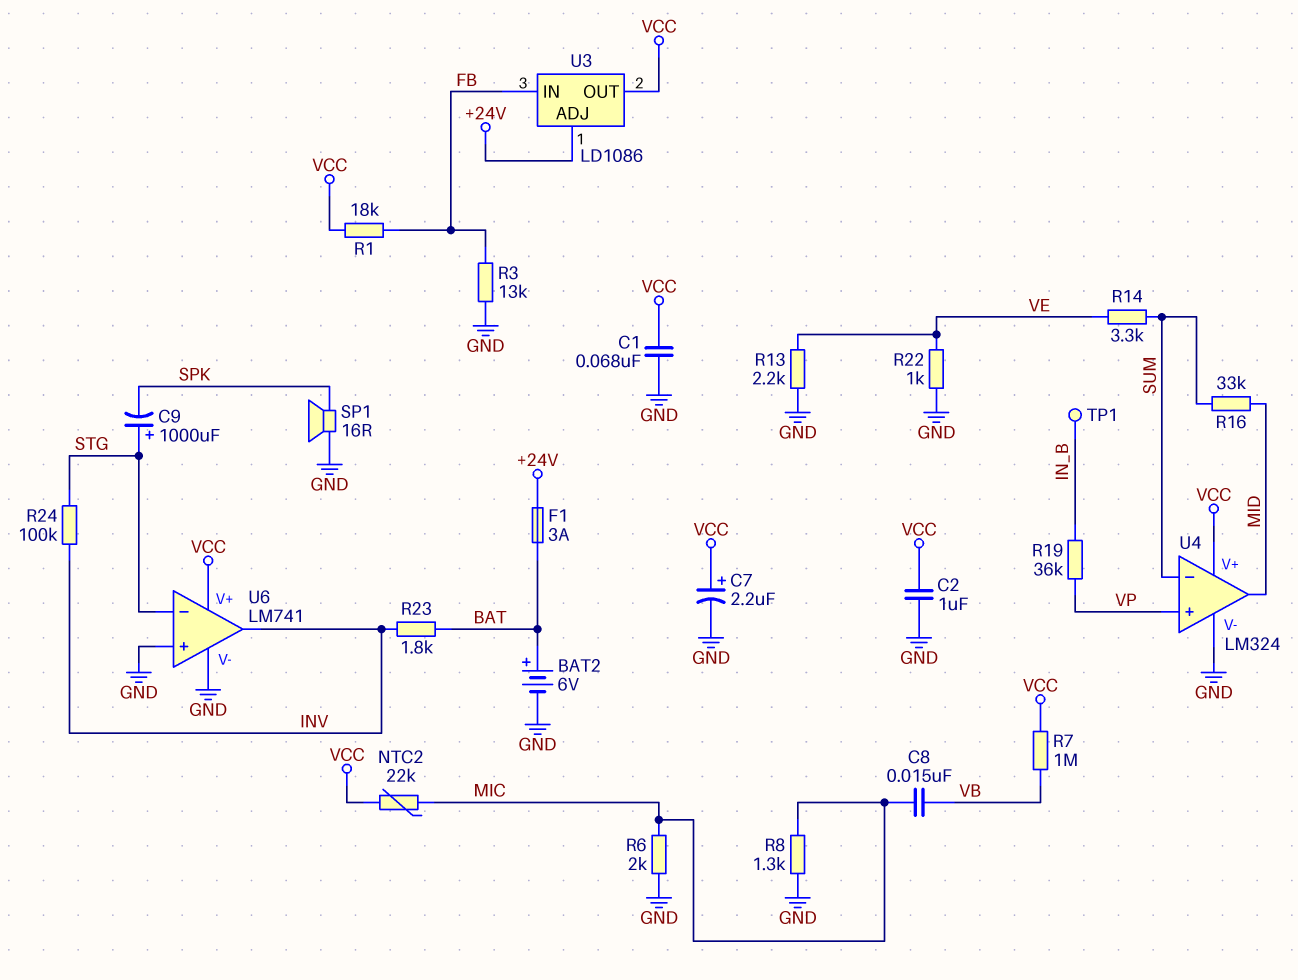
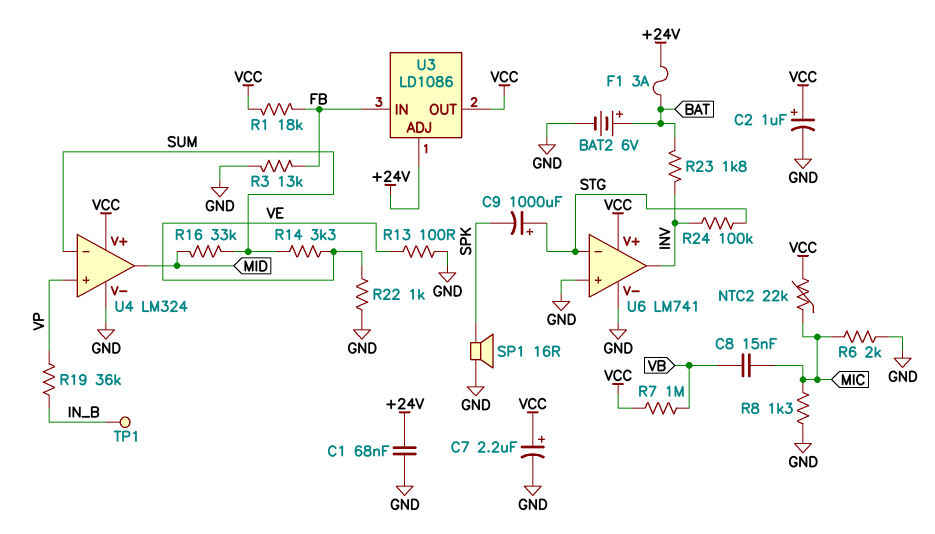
C1: 68nF (GND, VCC) -> 68nF (+24V, GND)
C2: 1uF (GND, VCC) -> 1uF (plus VCC, minus GND)
R13: 2.2k (GND, VE) -> 100 (GND, VE)

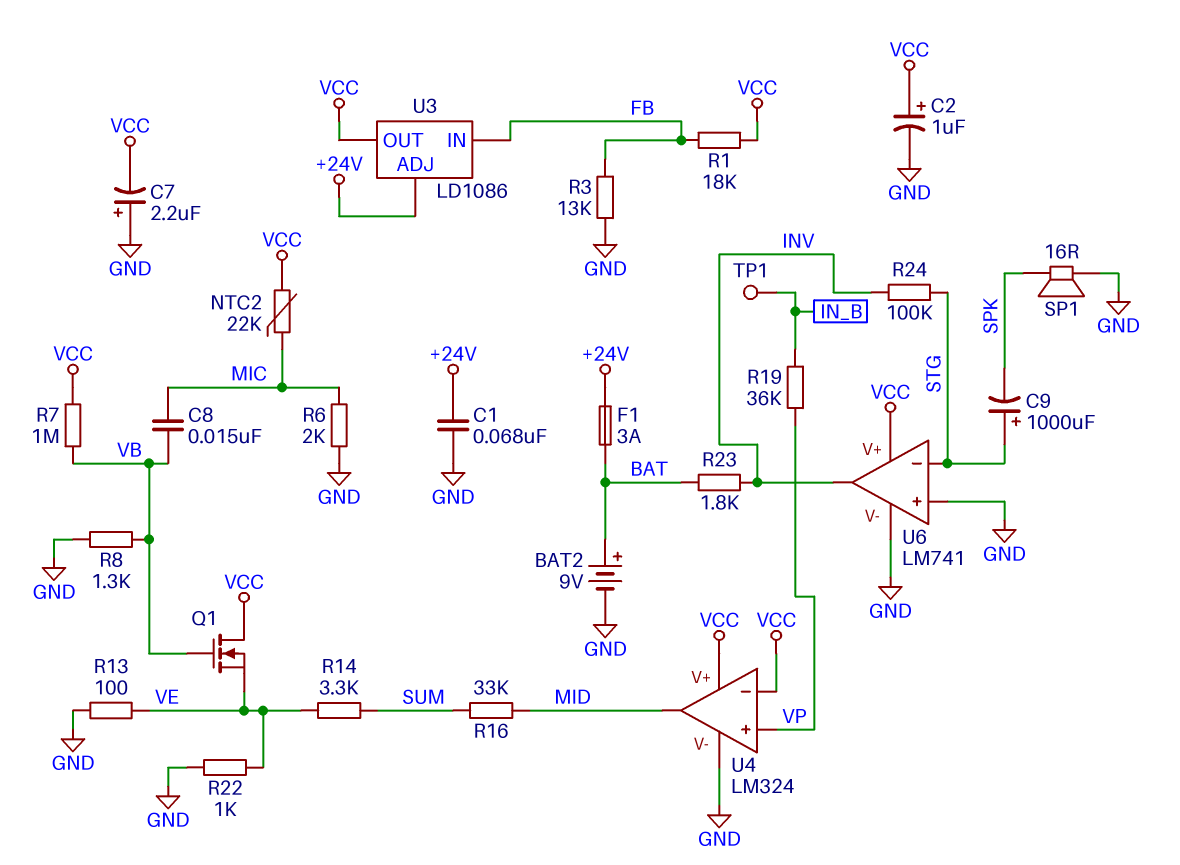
BAT2: 6V (plus BAT, minus GND) -> 9V (plus BAT, minus GND)
C7: 2.2uF (plus VCC, minus GND) -> 2.2uF (plus GND, minus VCC)
Q1: none -> NMOS (G VB, D VCC, S VE)
R8: 1.3k (GND, MIC) -> 1.3k (GND, VB)
U4 pin in-: SUM -> VCC

